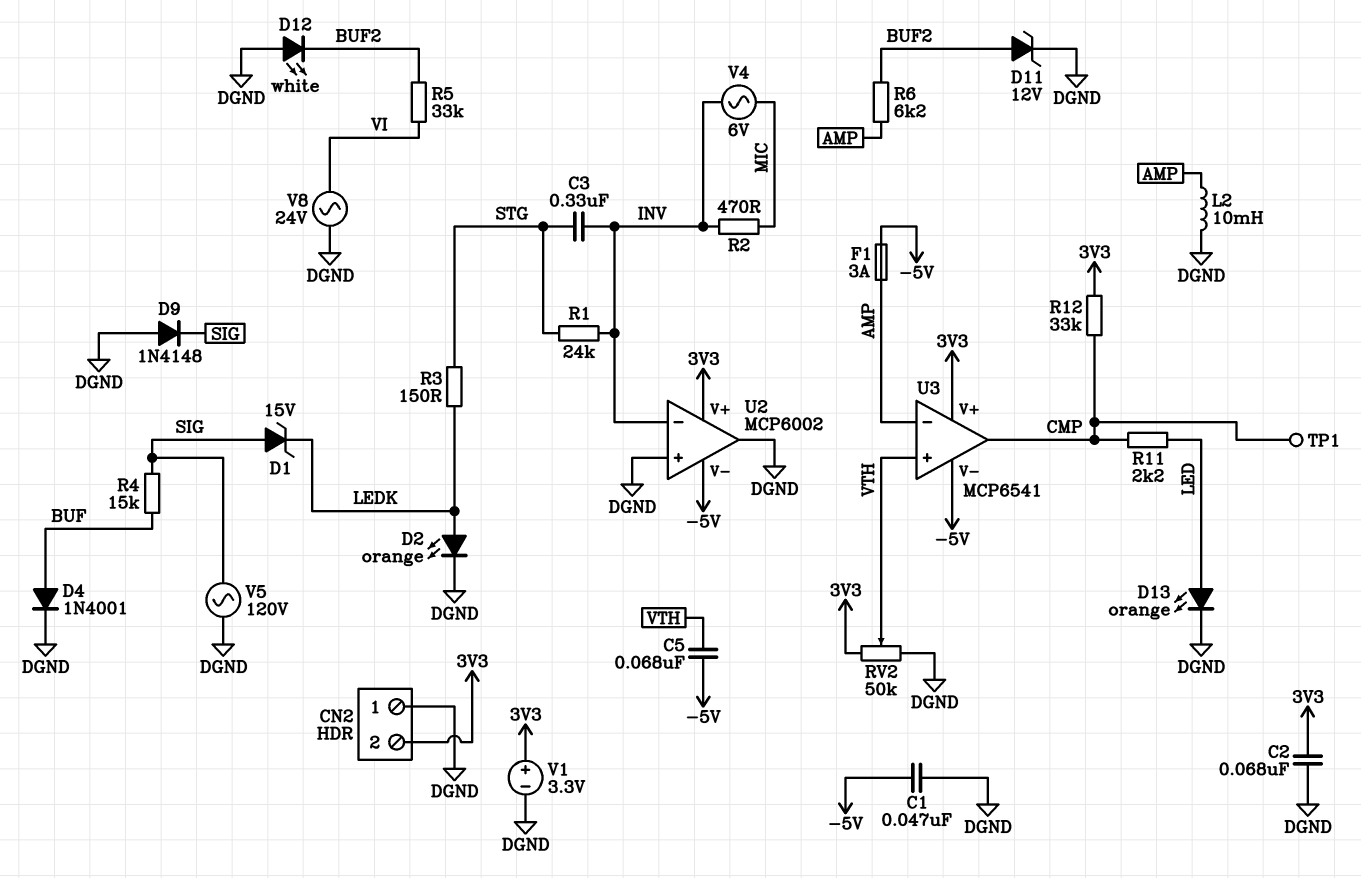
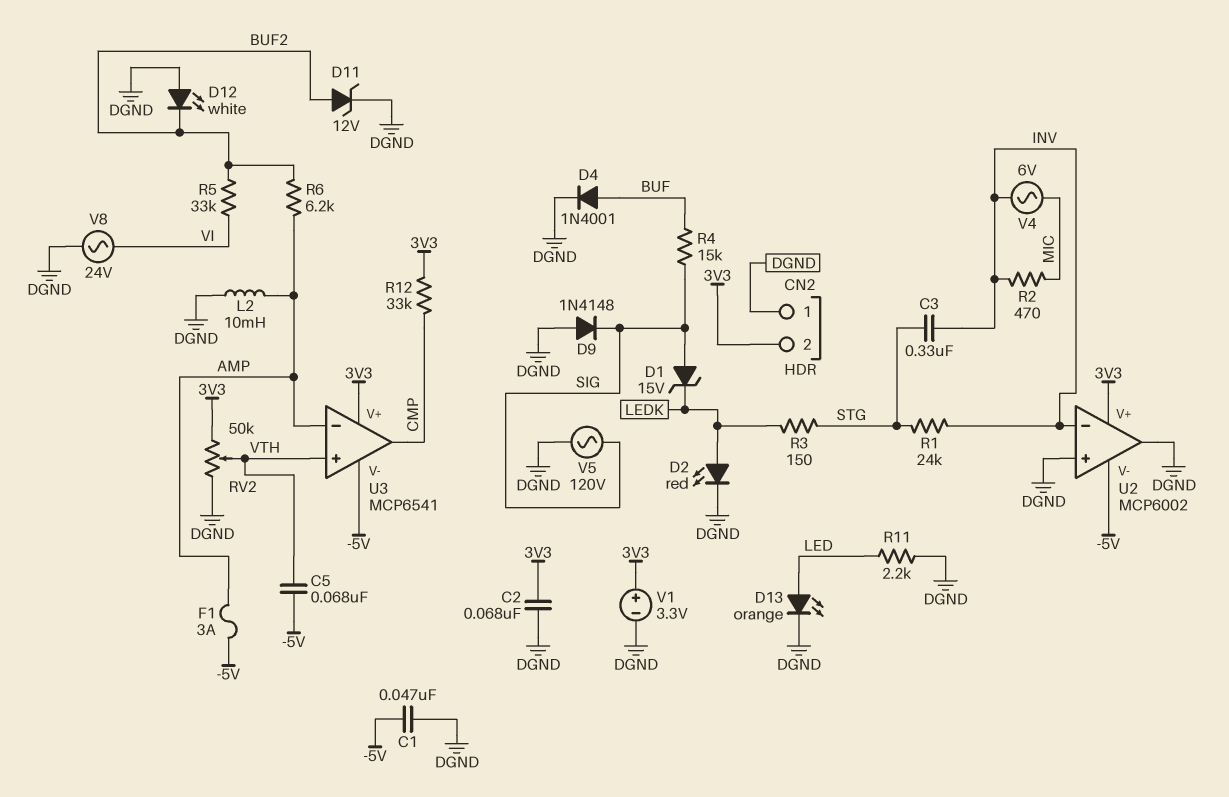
D2: LED orange (A LEDK, K DGND) -> LED red (A LEDK, K DGND)
R11: 2.2k (CMP, LED) -> 2.2k (DGND, LED)
TP1: test point (CMP) -> none

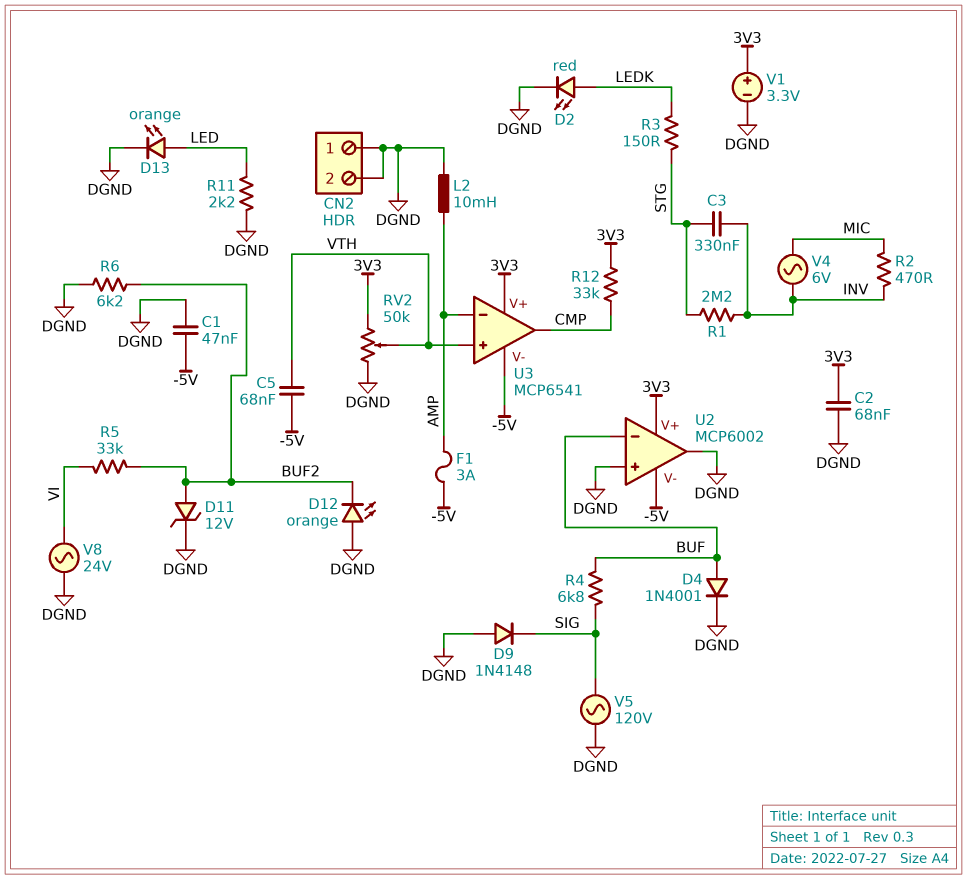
CN2 pin 2: 3V3 -> DGND
D1: zener 15V (A SIG, K LEDK) -> none
D12: LED white (A DGND, K BUF2) -> LED orange (A DGND, K BUF2)
R1: 24k (INV, STG) -> 2.2M (INV, STG)
R4: 15k (BUF, SIG) -> 6.8k (BUF, SIG)
R6: 6.2k (AMP, BUF2) -> 6.2k (BUF2, DGND)
U2 pin in-: INV -> BUF

